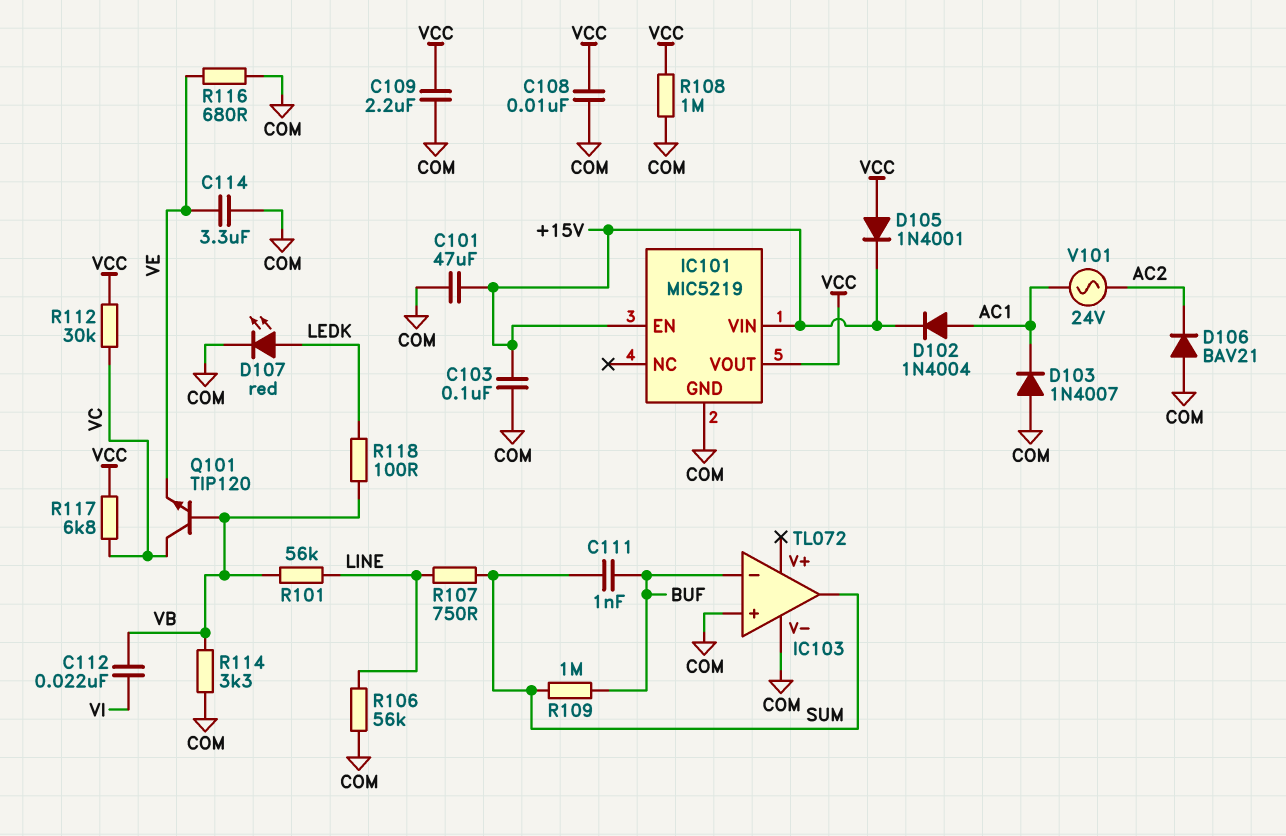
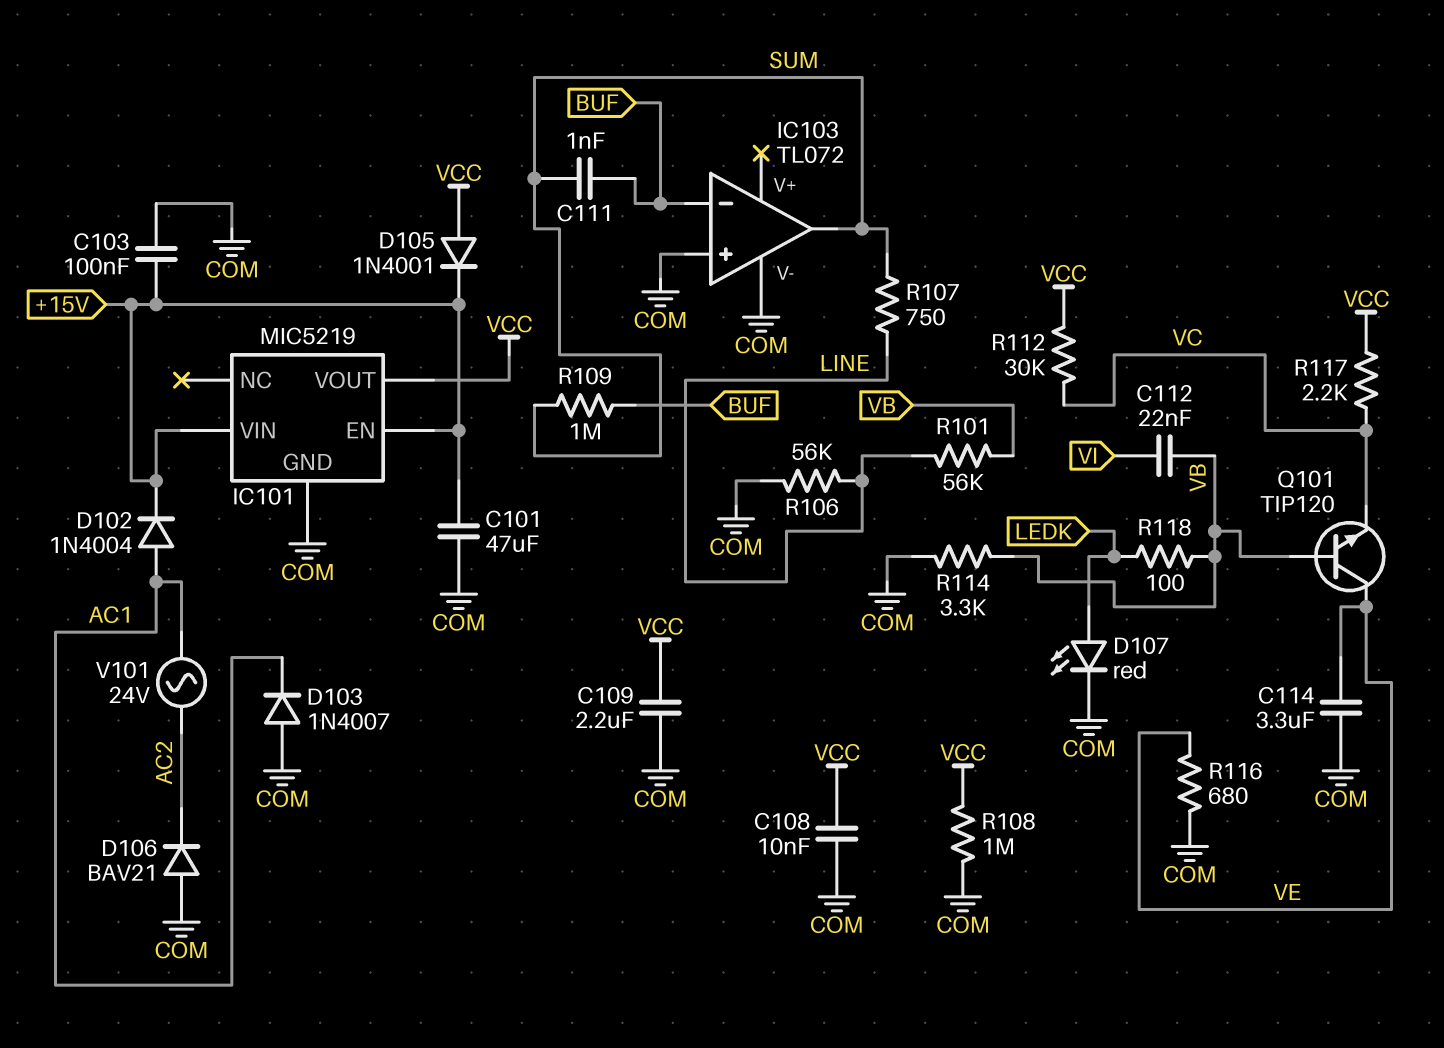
Q101: NPN TIP120 (B VB, C VC, E VE) -> NPN TIP120 (B VB, C VE, E VC)
R117: 6.8k (VC, VCC) -> 2.2k (VC, VCC)

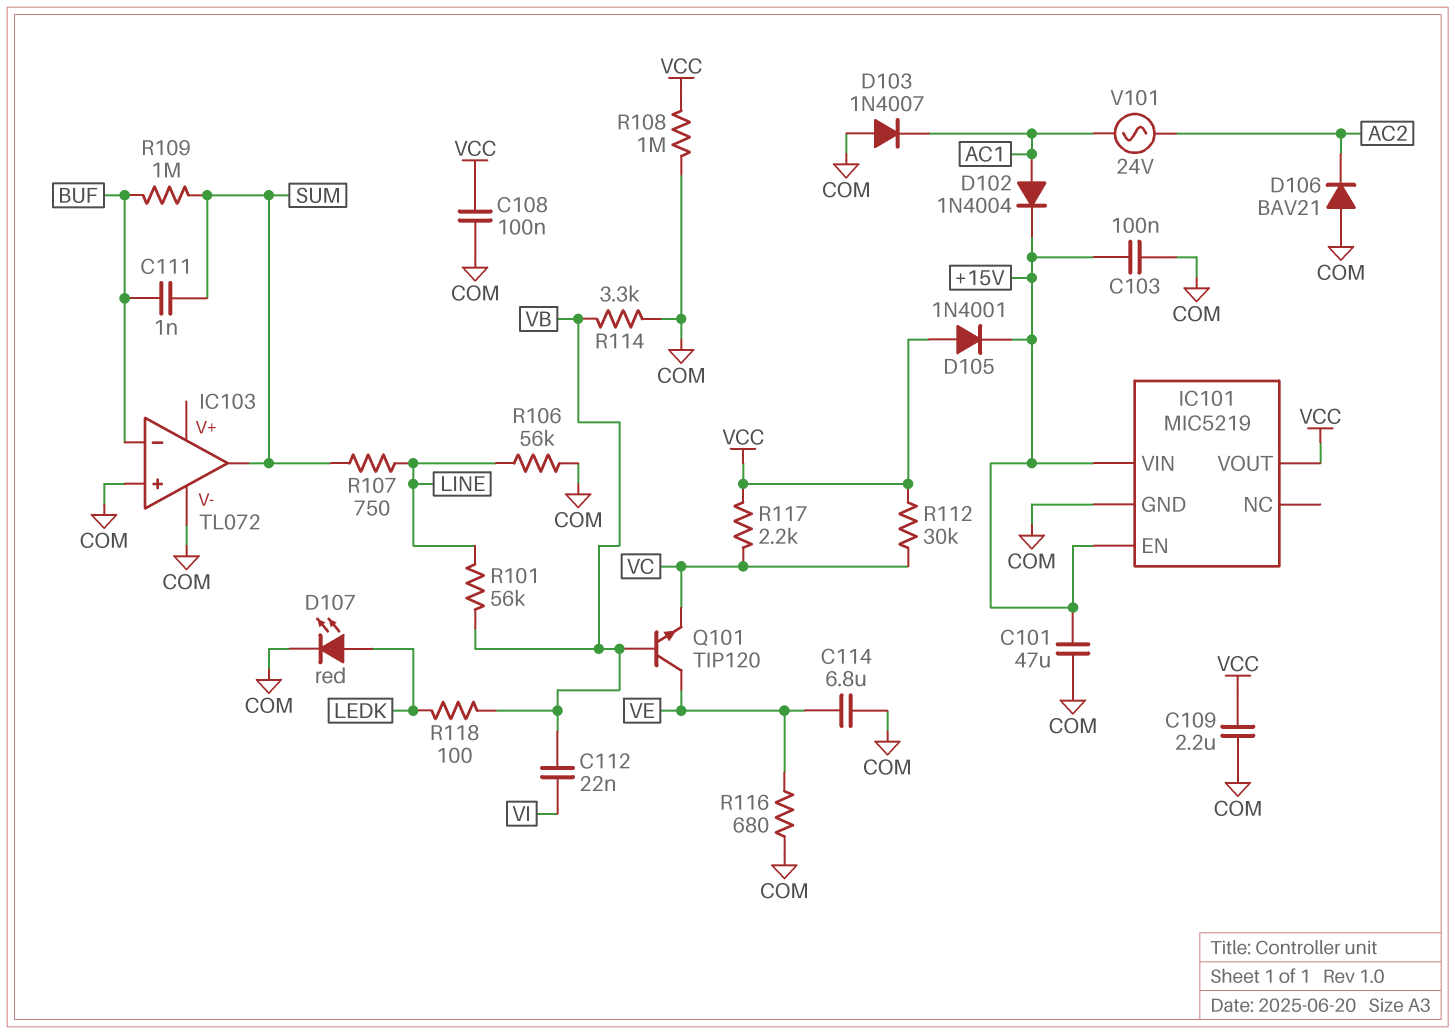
C108: 10nF (COM, VCC) -> 100nF (COM, VCC)
C114: 3.3uF (COM, VE) -> 6.8uF (COM, VE)

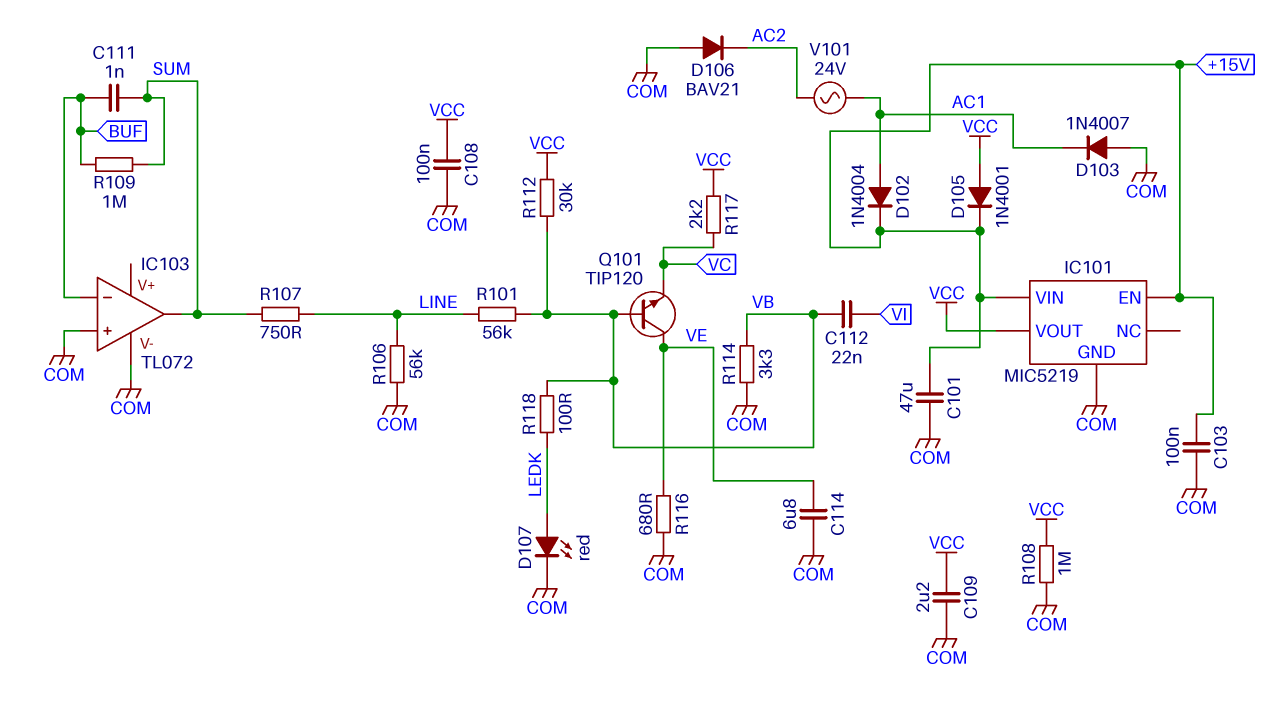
R112: 30k (VC, VCC) -> 30k (VB, VCC)

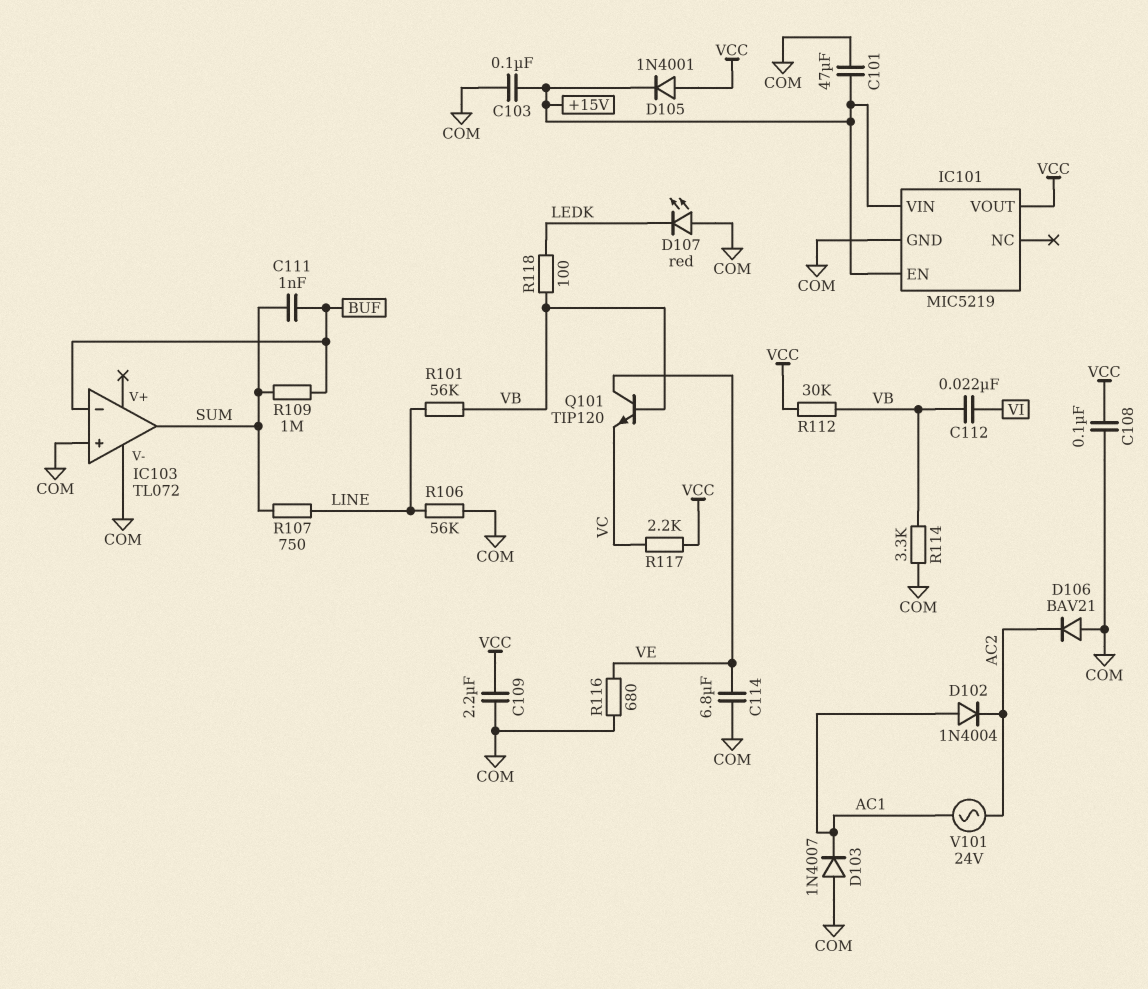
D102: diode 1N4004 (A AC1, K +15V) -> diode 1N4004 (A AC1, K AC2)
D107: LED red (A LEDK, K COM) -> LED red (A COM, K LEDK)
R108: 1M (COM, VCC) -> none

